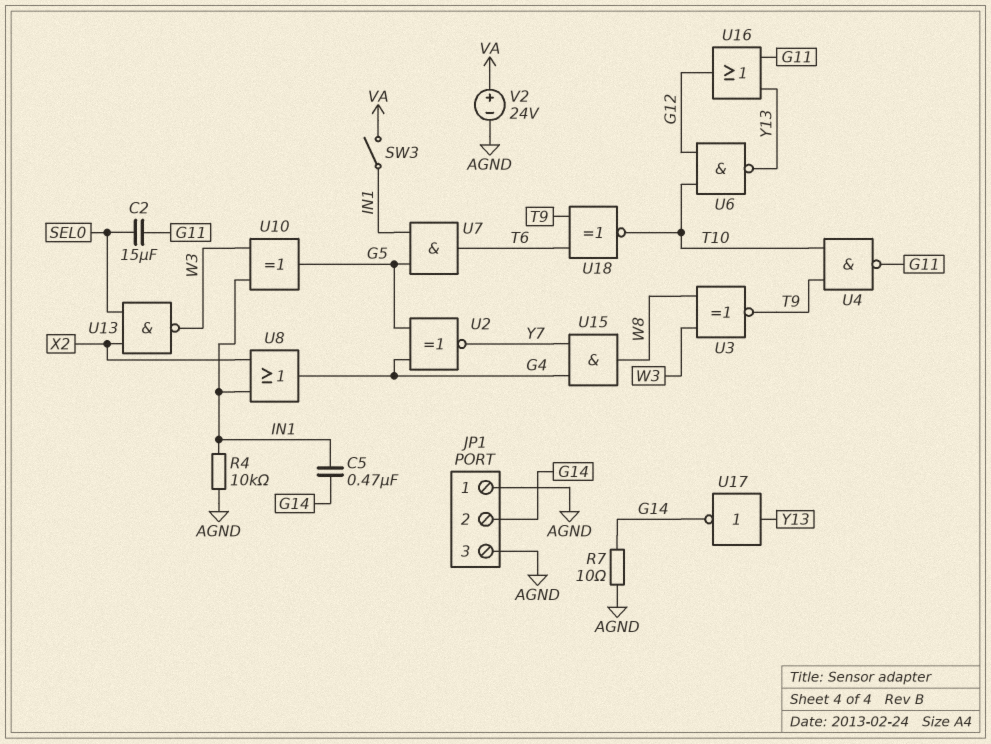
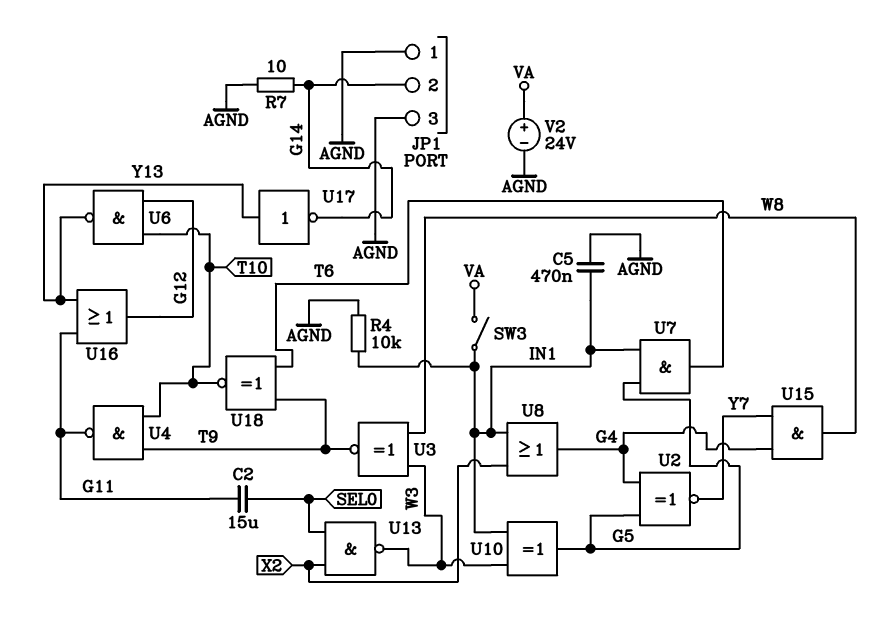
C5: 470nF (G14, IN1) -> 470nF (AGND, IN1)

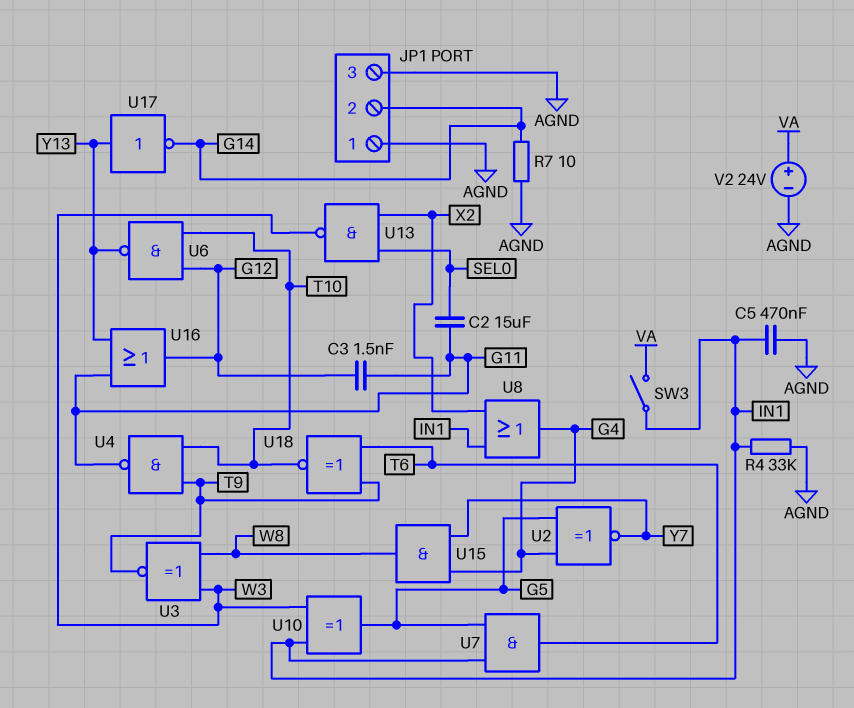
C3: none -> 1.5nF (G11, G12)
R4: 10k (AGND, IN1) -> 33k (AGND, IN1)

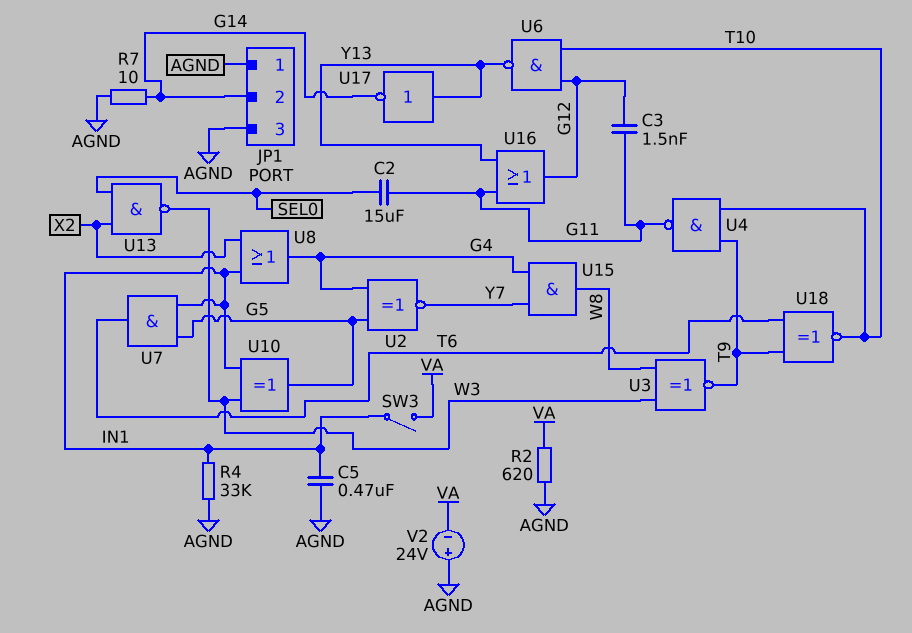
R2: none -> 620 (AGND, VA)
V2: 24V (plus VA, minus AGND) -> 24V (plus AGND, minus VA)

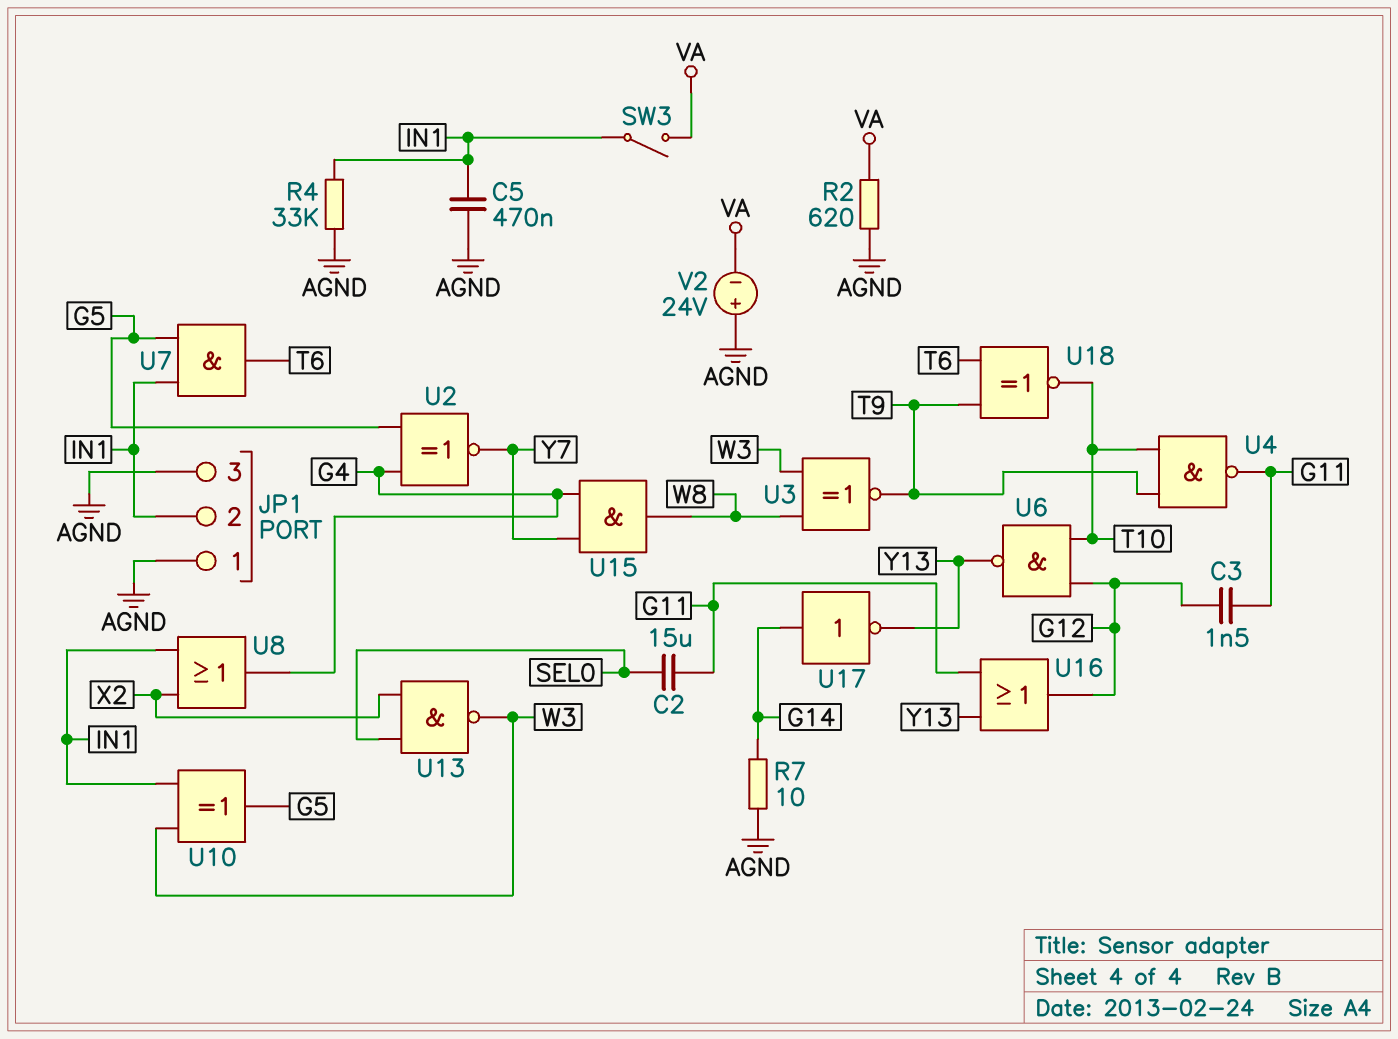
JP1 pin 2: G14 -> IN1
U17: NOT (in Y13, out G14) -> NOT (in G14, out Y13)

